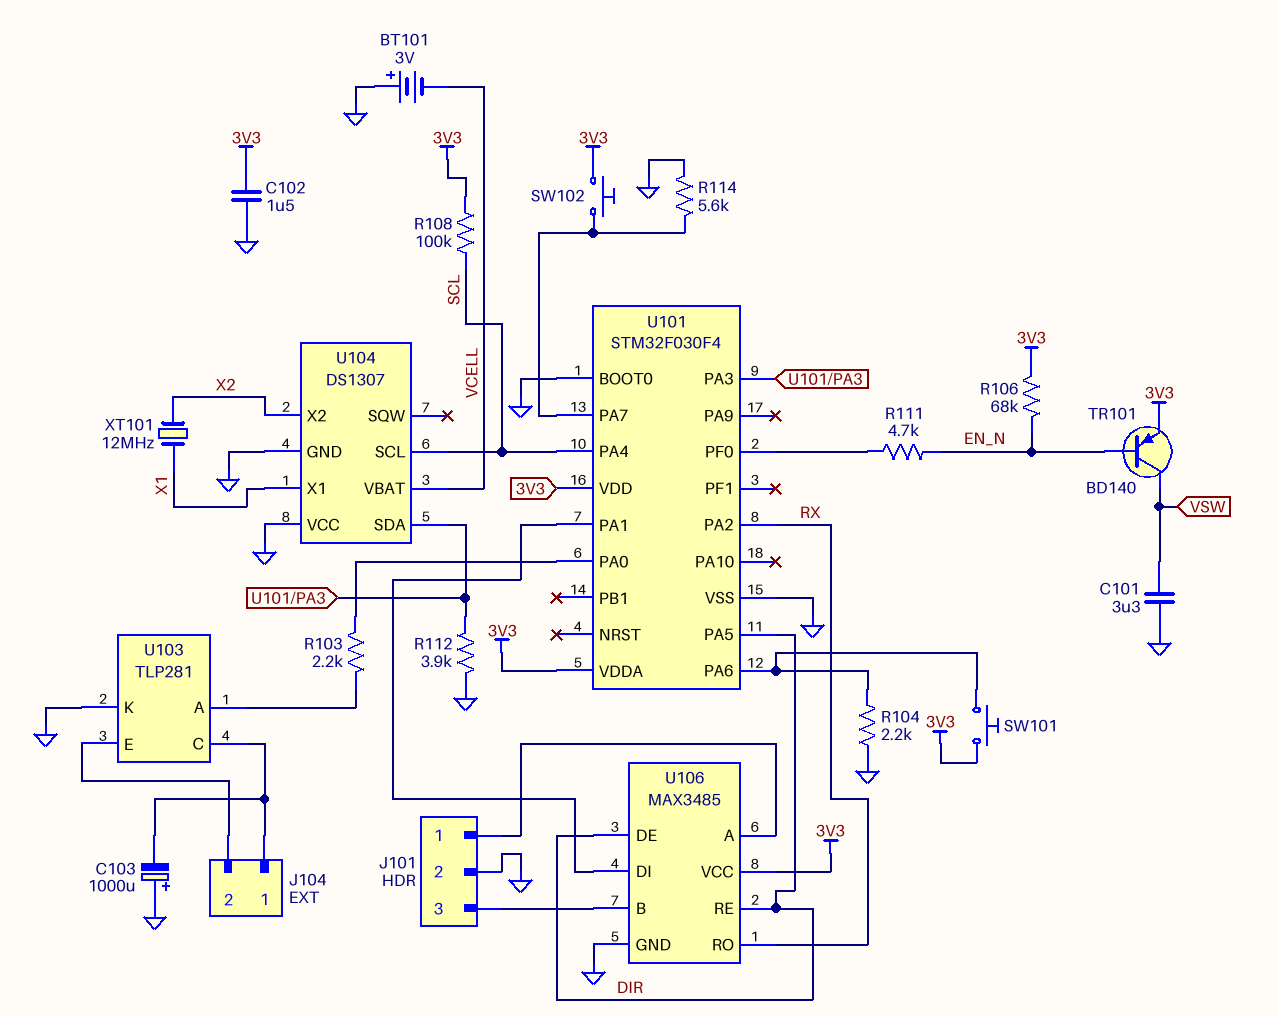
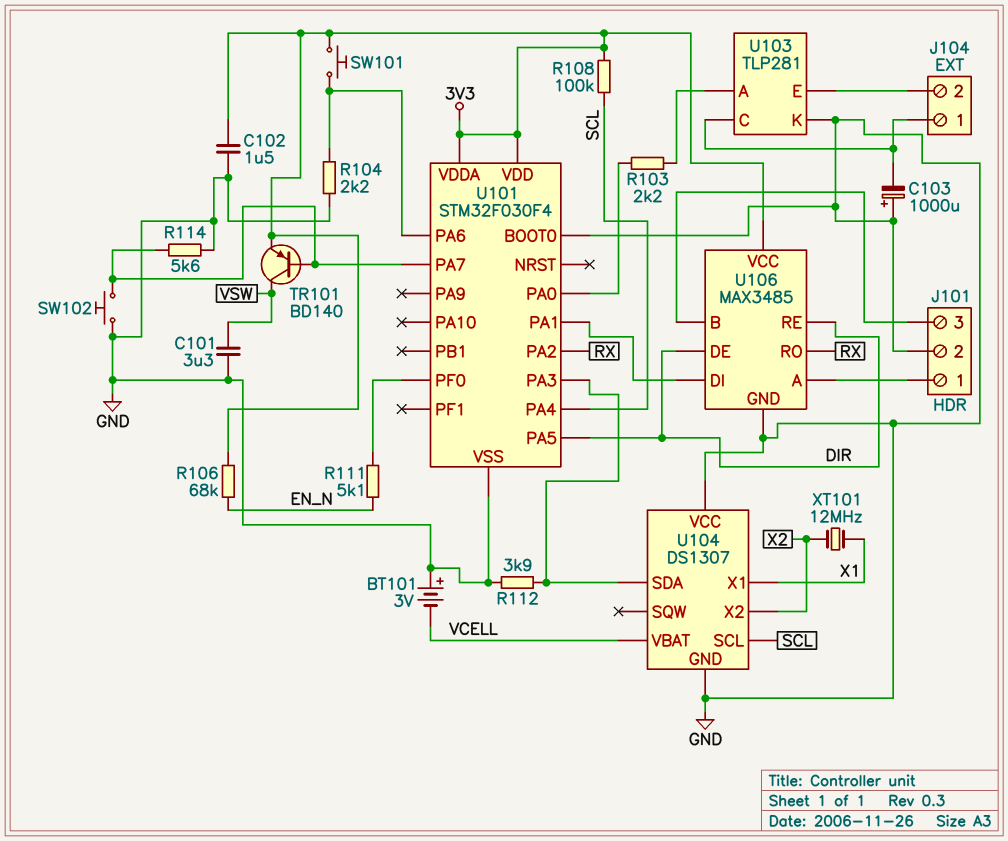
R111: 4.7k (EN_N, U101/PF0) -> 5.1k (EN_N, U101/PF0)
SW102: button (3V3, U101/PA7) -> button (GND, U101/PA7)
TR101: PNP BD140 (B EN_N, C VSW, E 3V3) -> PNP BD140 (B U101/PA7, C VSW, E 3V3)

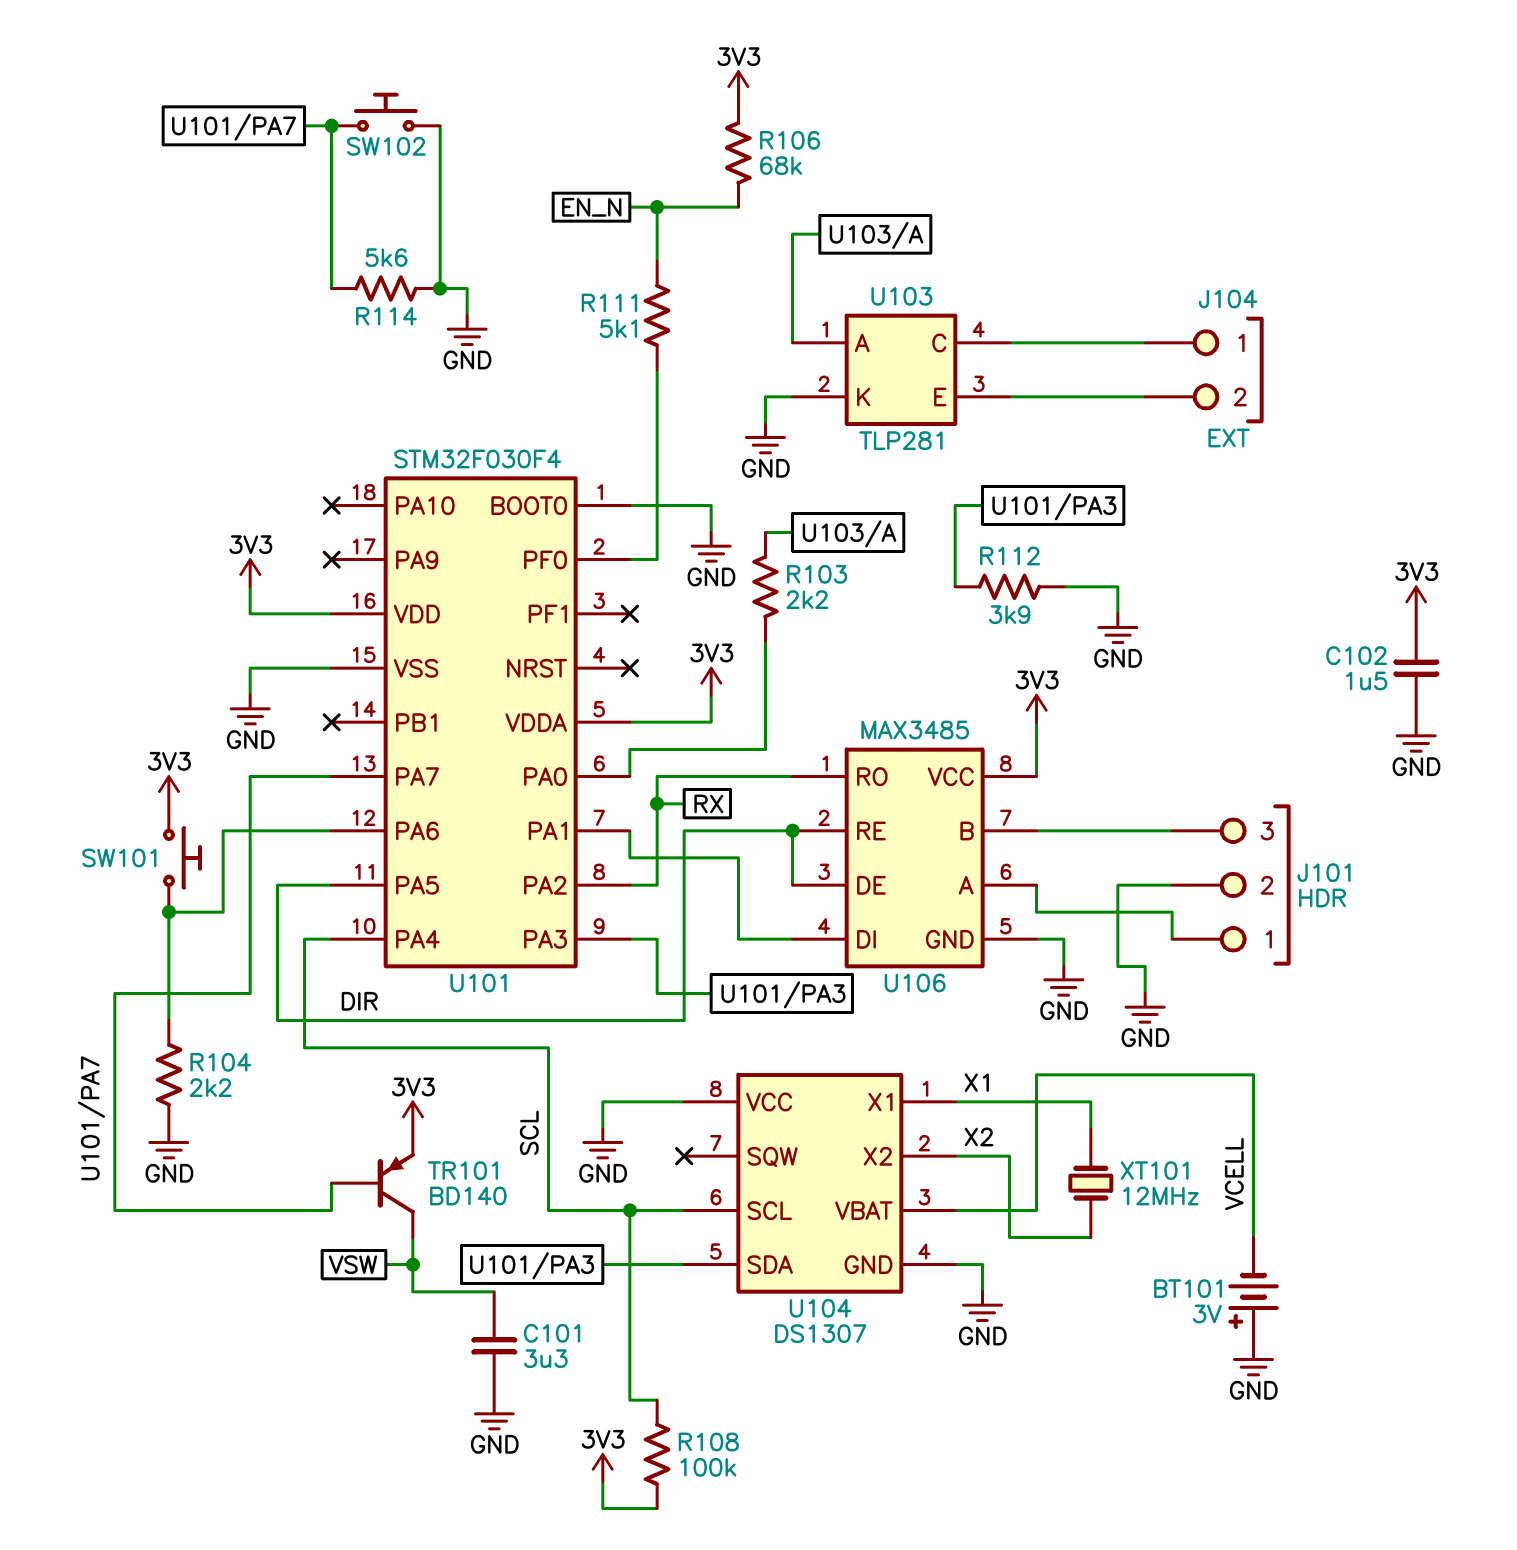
C103: 1000uF (plus GND, minus J104/1) -> none

